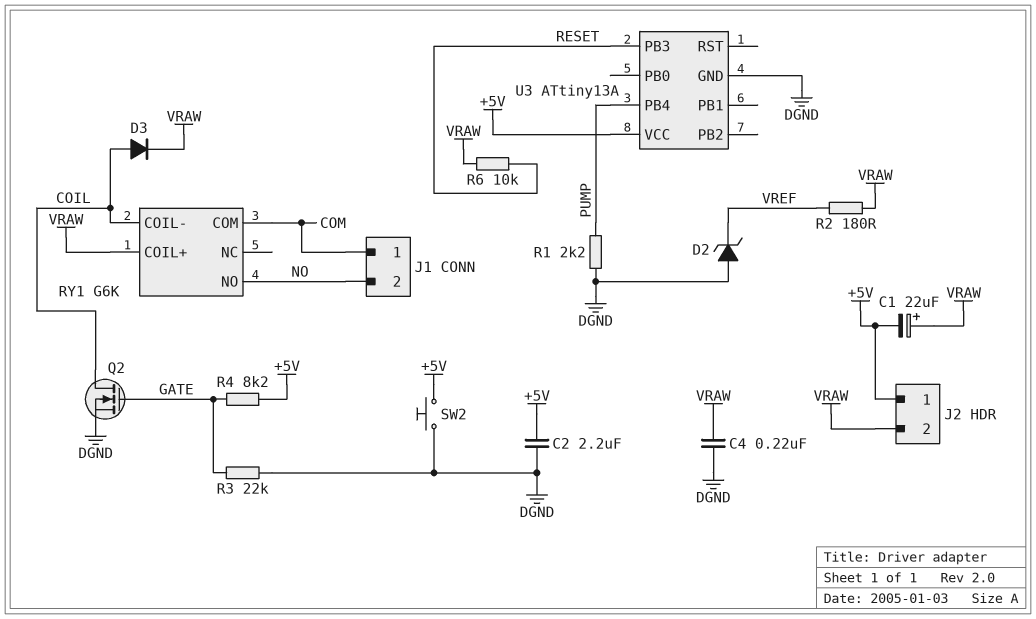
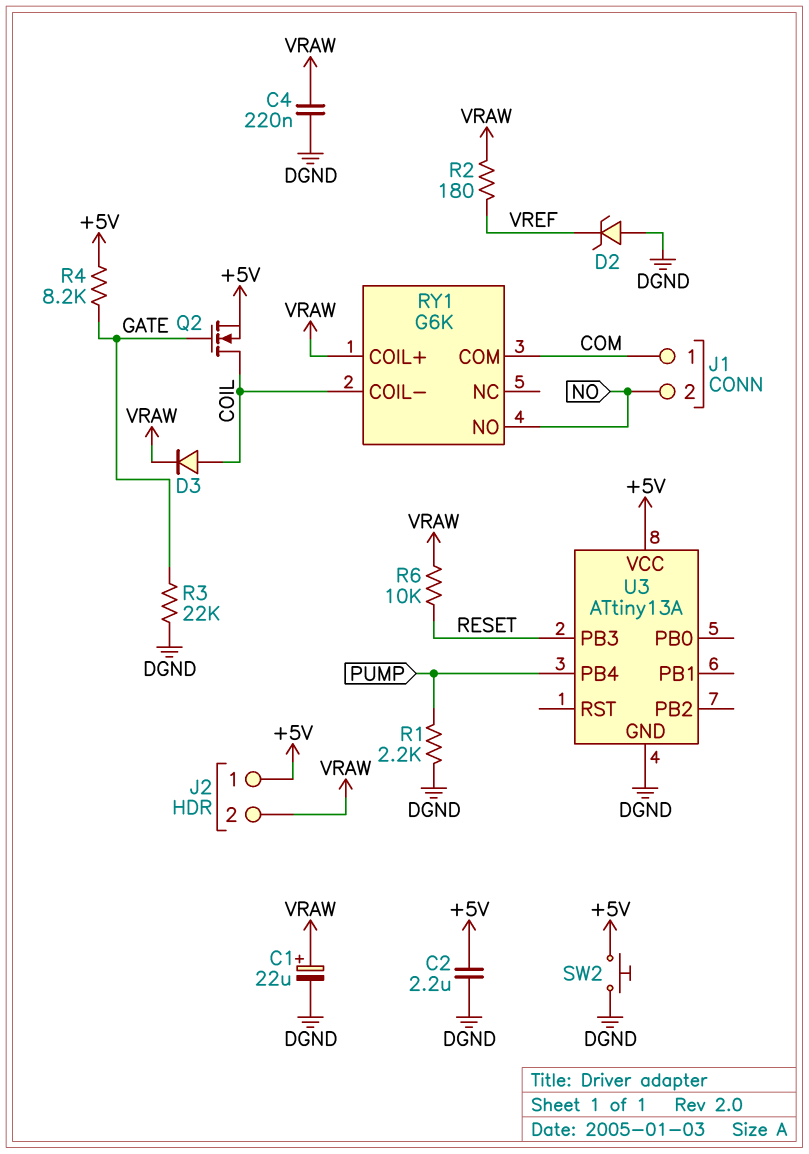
C1: 22uF (plus VRAW, minus +5V) -> 22uF (plus VRAW, minus DGND)
Q2: NMOS (G GATE, D COIL, S DGND) -> NMOS (G GATE, D COIL, S +5V)

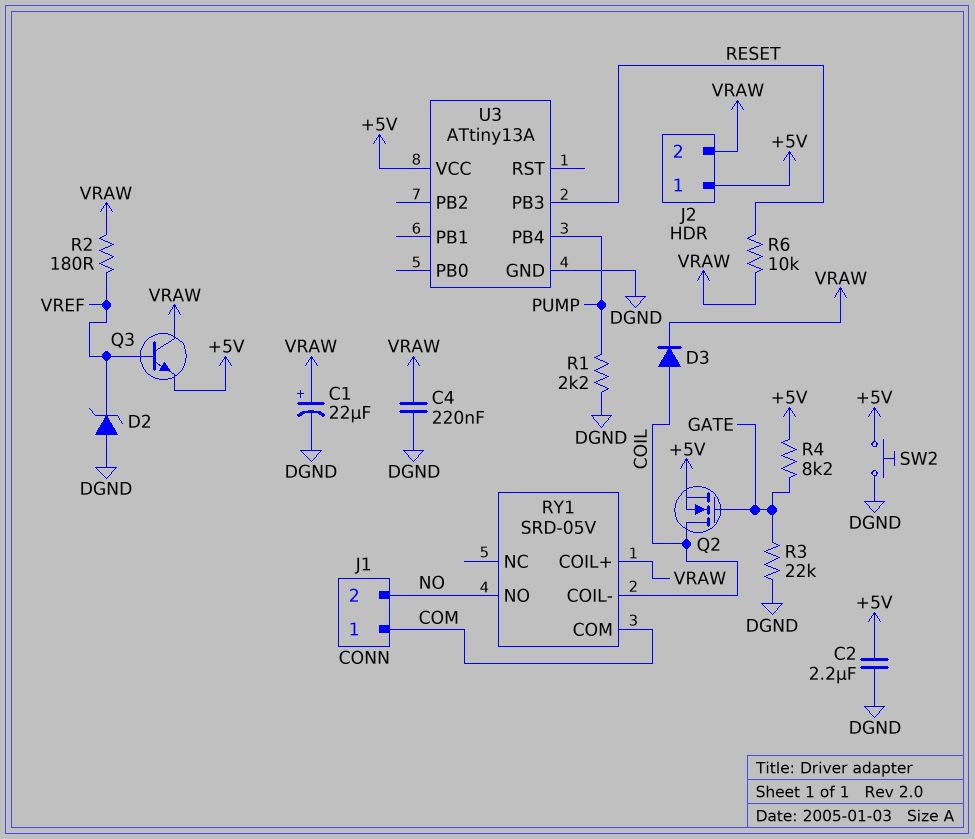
Q3: none -> NPN (B VREF, C VRAW, E +5V)
RY1: G6K -> SRD-05V

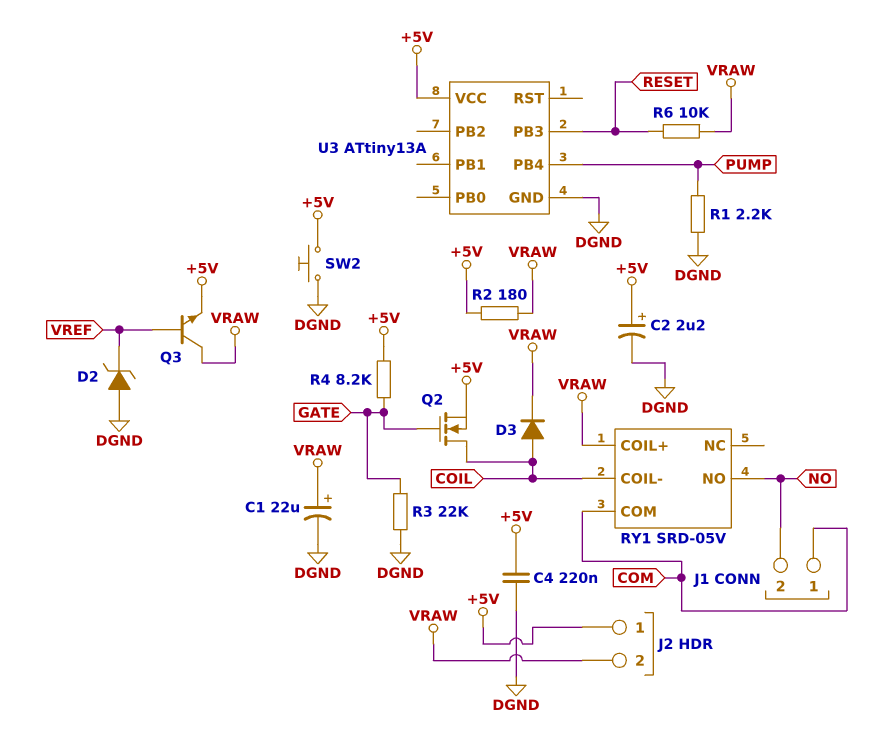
C2: 2.2uF (+5V, DGND) -> 2.2uF (plus +5V, minus DGND)
C4: 220nF (DGND, VRAW) -> 220nF (+5V, DGND)
R2: 180 (VRAW, VREF) -> 180 (+5V, VRAW)

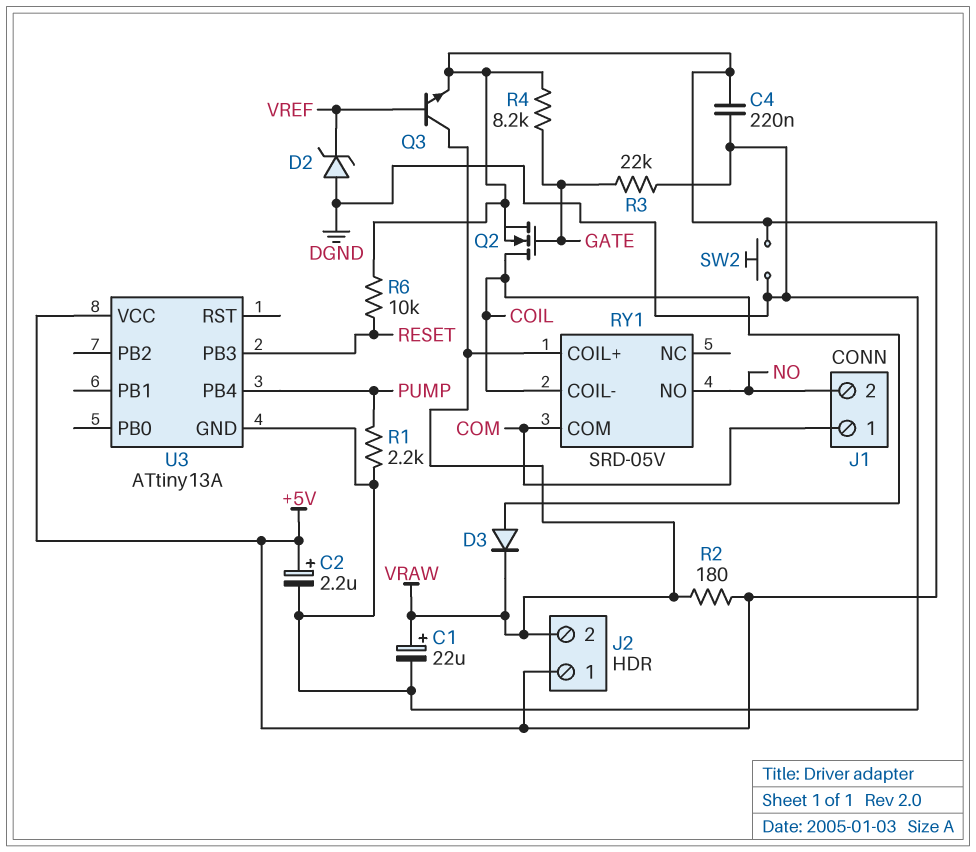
R6: 10k (RESET, VRAW) -> 10k (+5V, RESET)

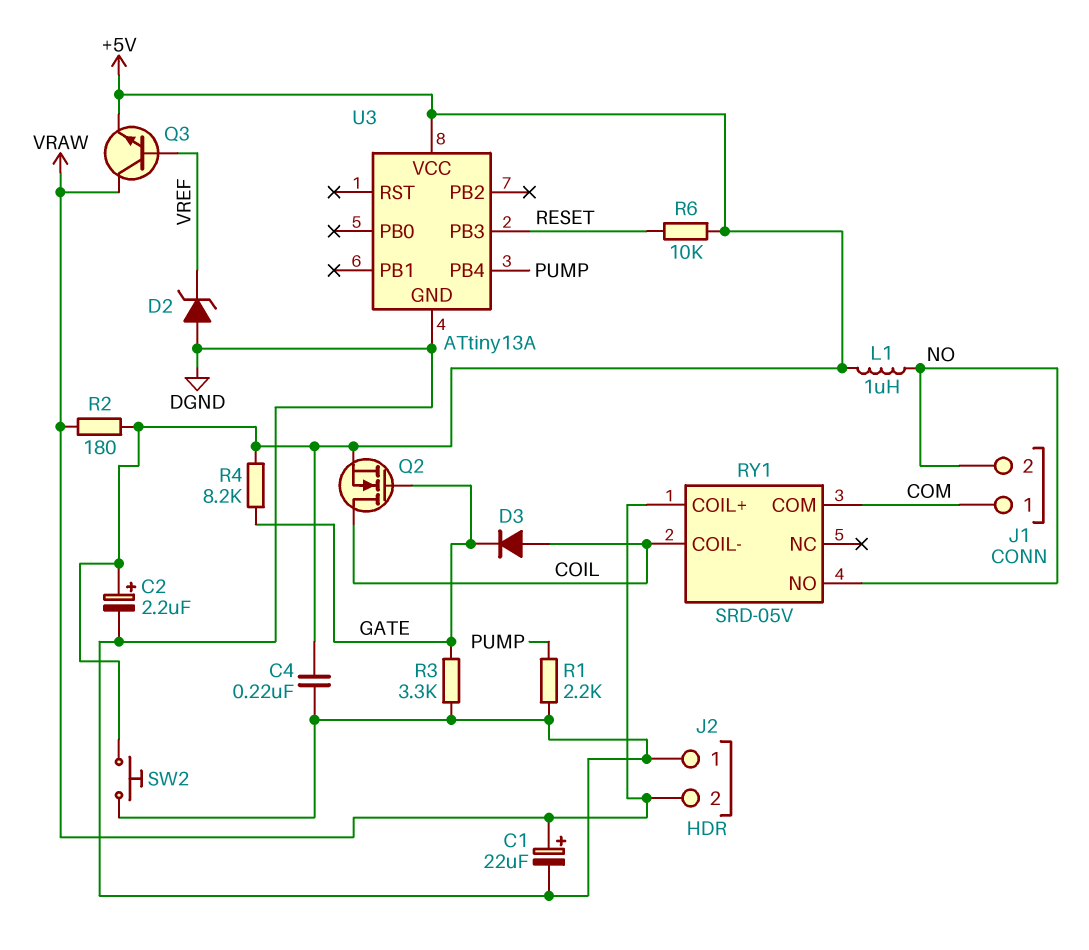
D3: diode (A COIL, K VRAW) -> diode (A COIL, K GATE)
J2 pin 1: +5V -> DGND
L1: none -> 1uH (+5V, NO)
R3: 22k (DGND, GATE) -> 3.3k (DGND, GATE)

